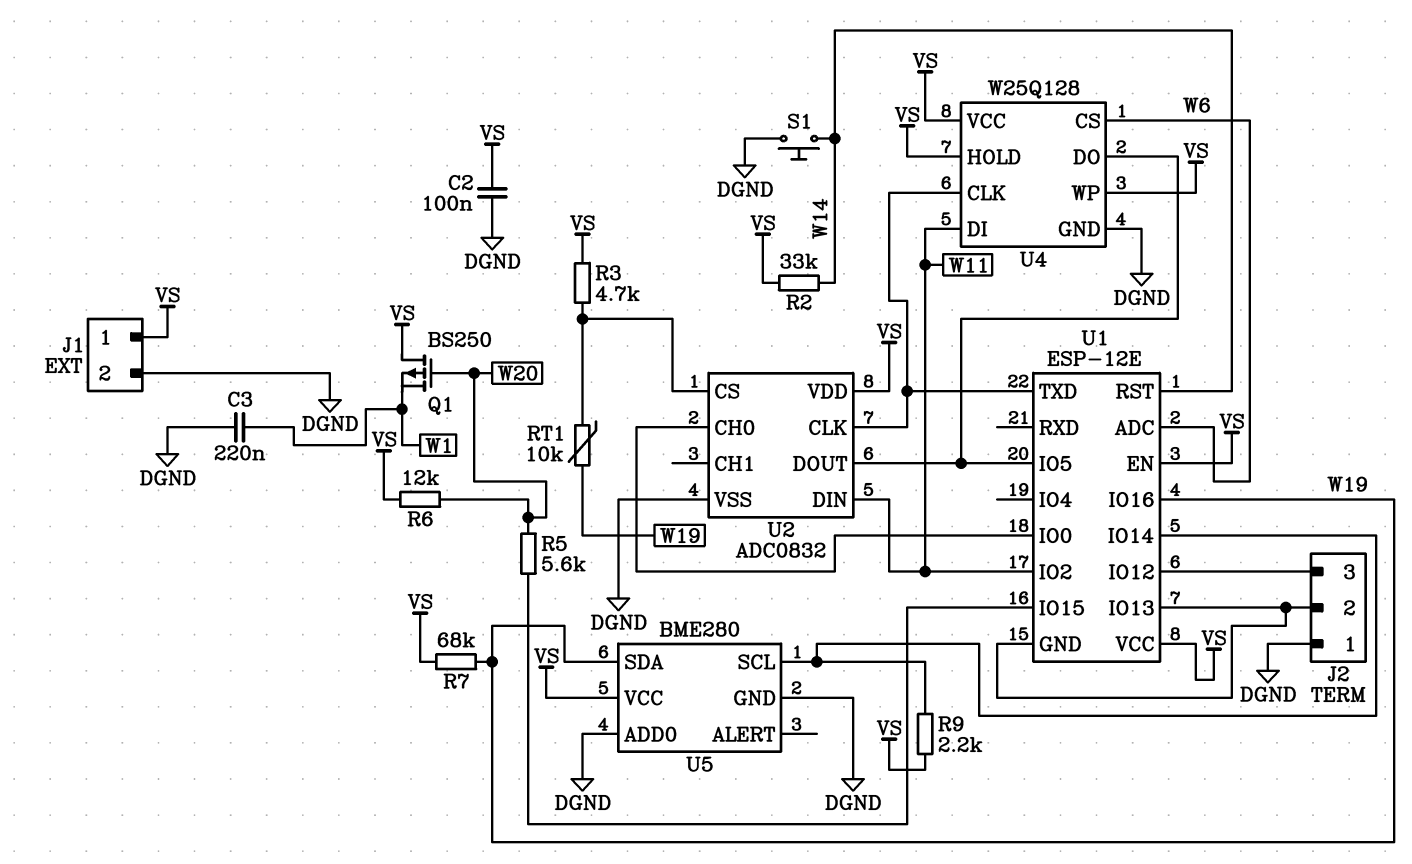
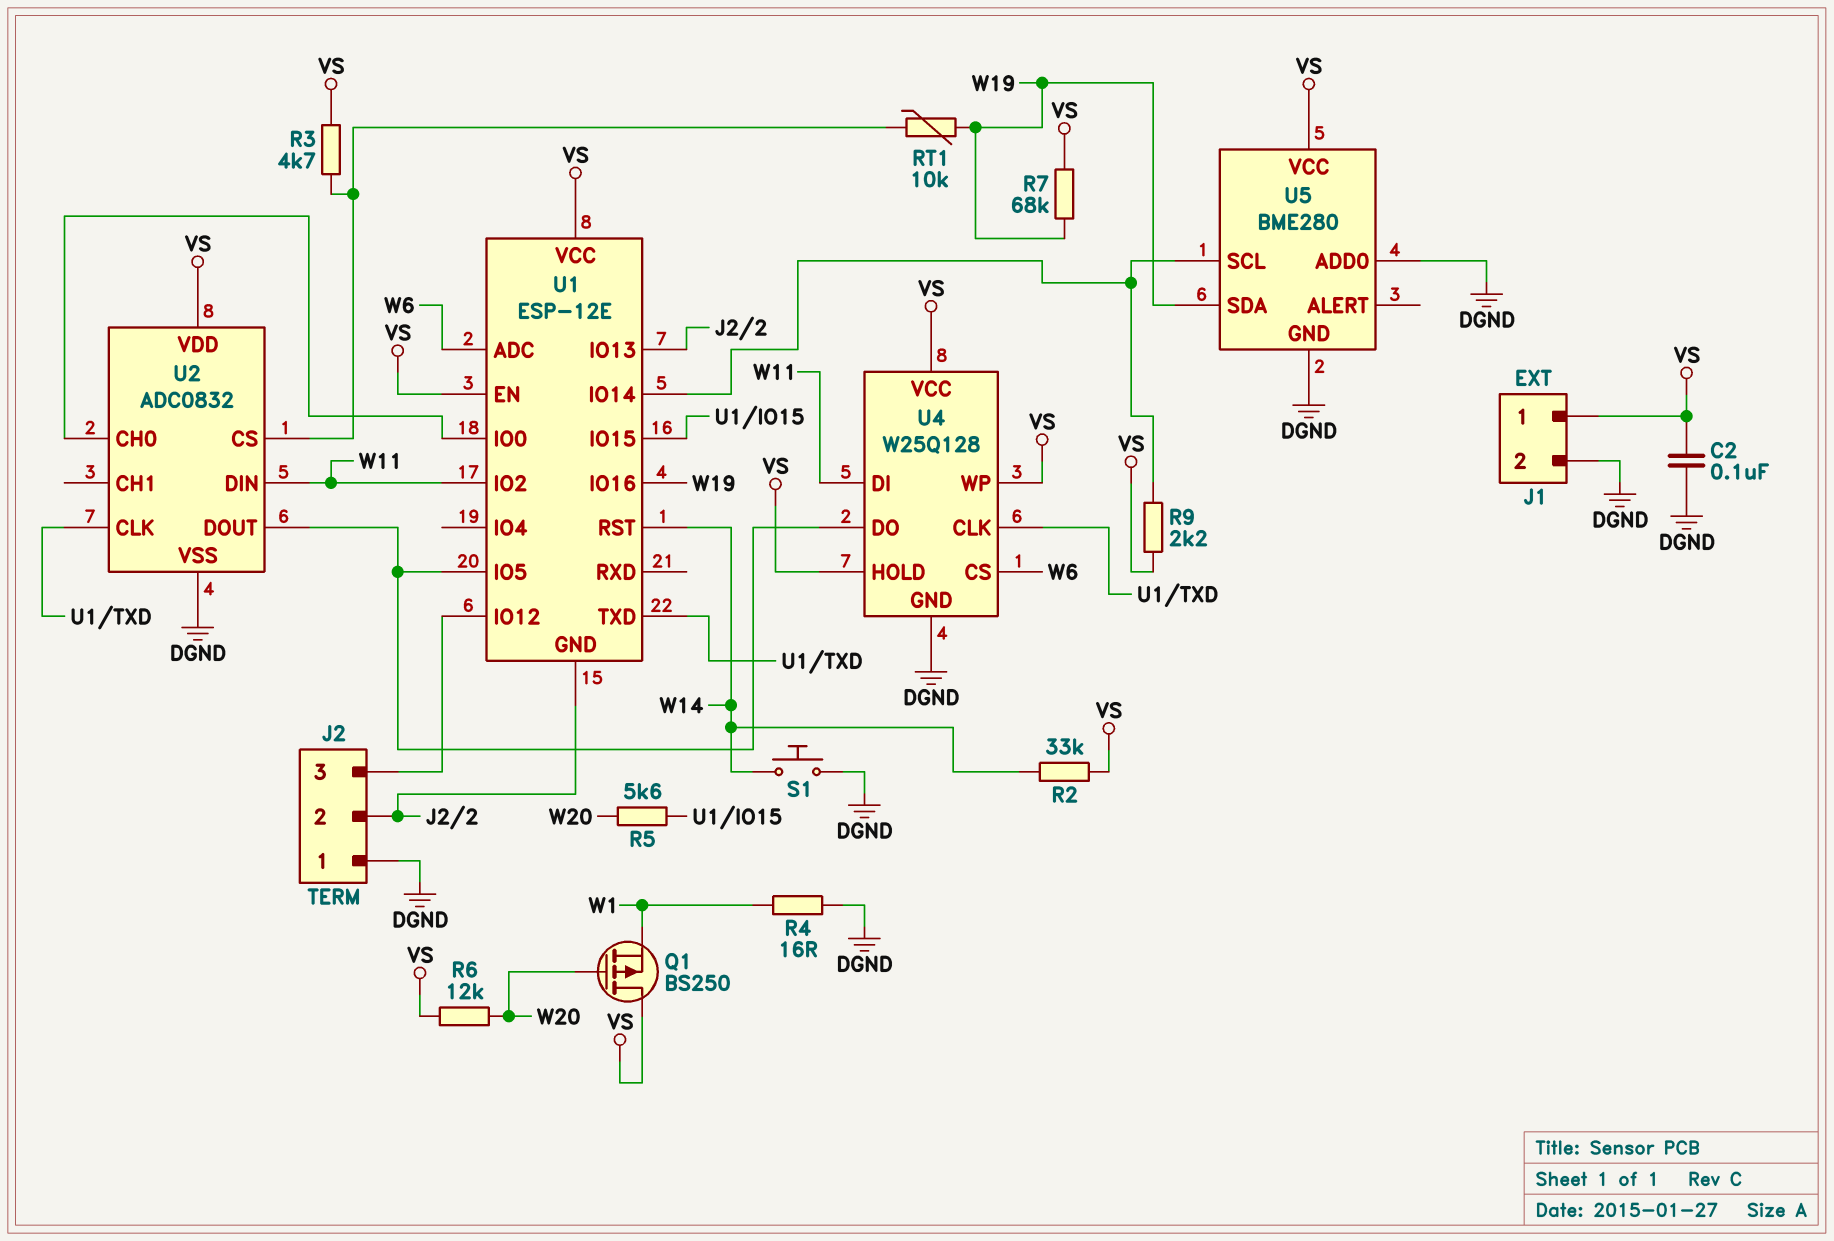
C3: 220nF (DGND, W1) -> none
R4: none -> 16 (DGND, W1)

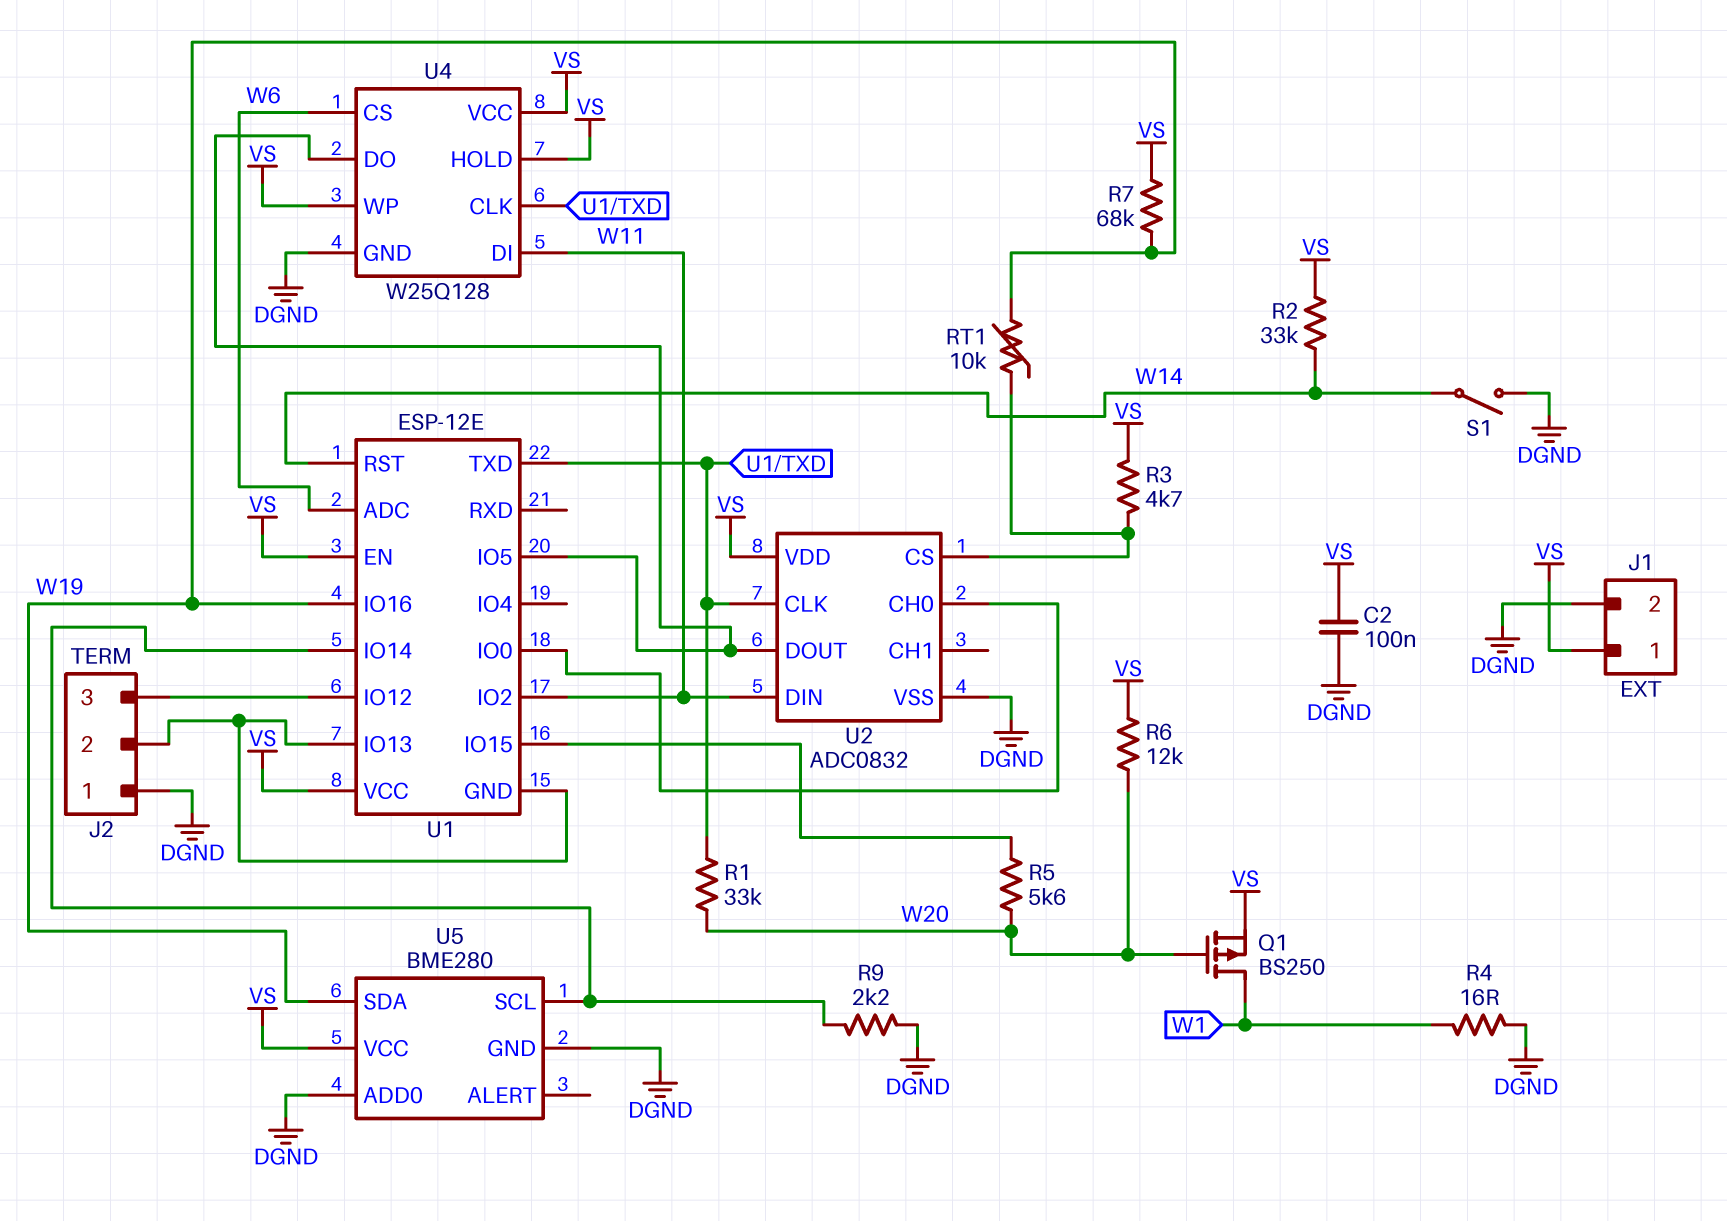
Q1: PMOS BS250 (G W20, D VS, S W1) -> PMOS BS250 (G W20, D W1, S VS)
R1: none -> 33k (U1/TXD, W20)
R9: 2.2k (U1/IO14, VS) -> 2.2k (DGND, U1/IO14)
S1: button (DGND, W14) -> switch (DGND, W14)

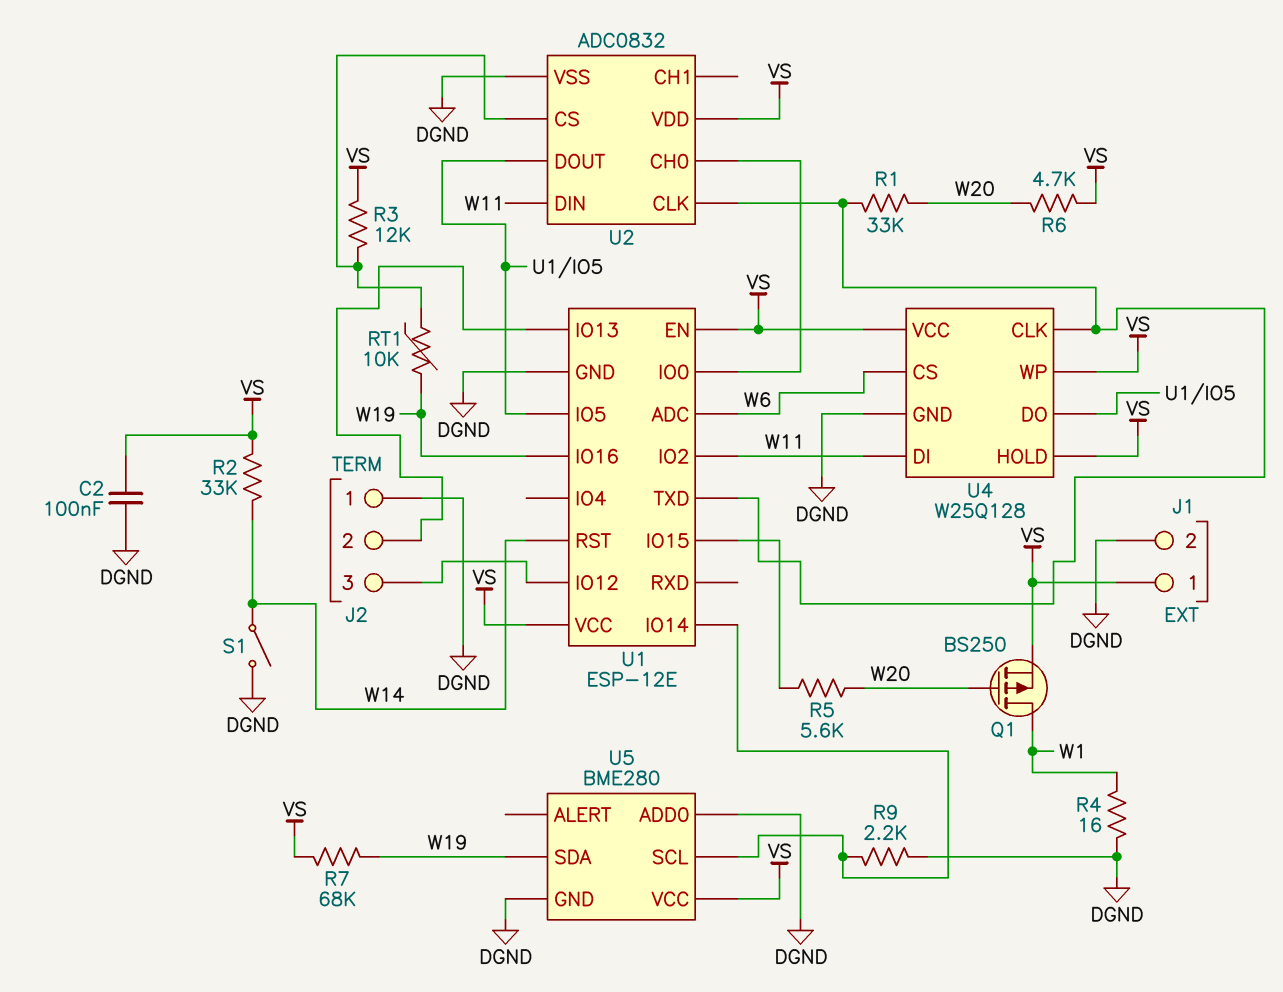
R3: 4.7k (U2/CS, VS) -> 12k (U2/CS, VS)
R6: 12k (VS, W20) -> 4.7k (VS, W20)
U1 pin GND: J2/2 -> DGND

